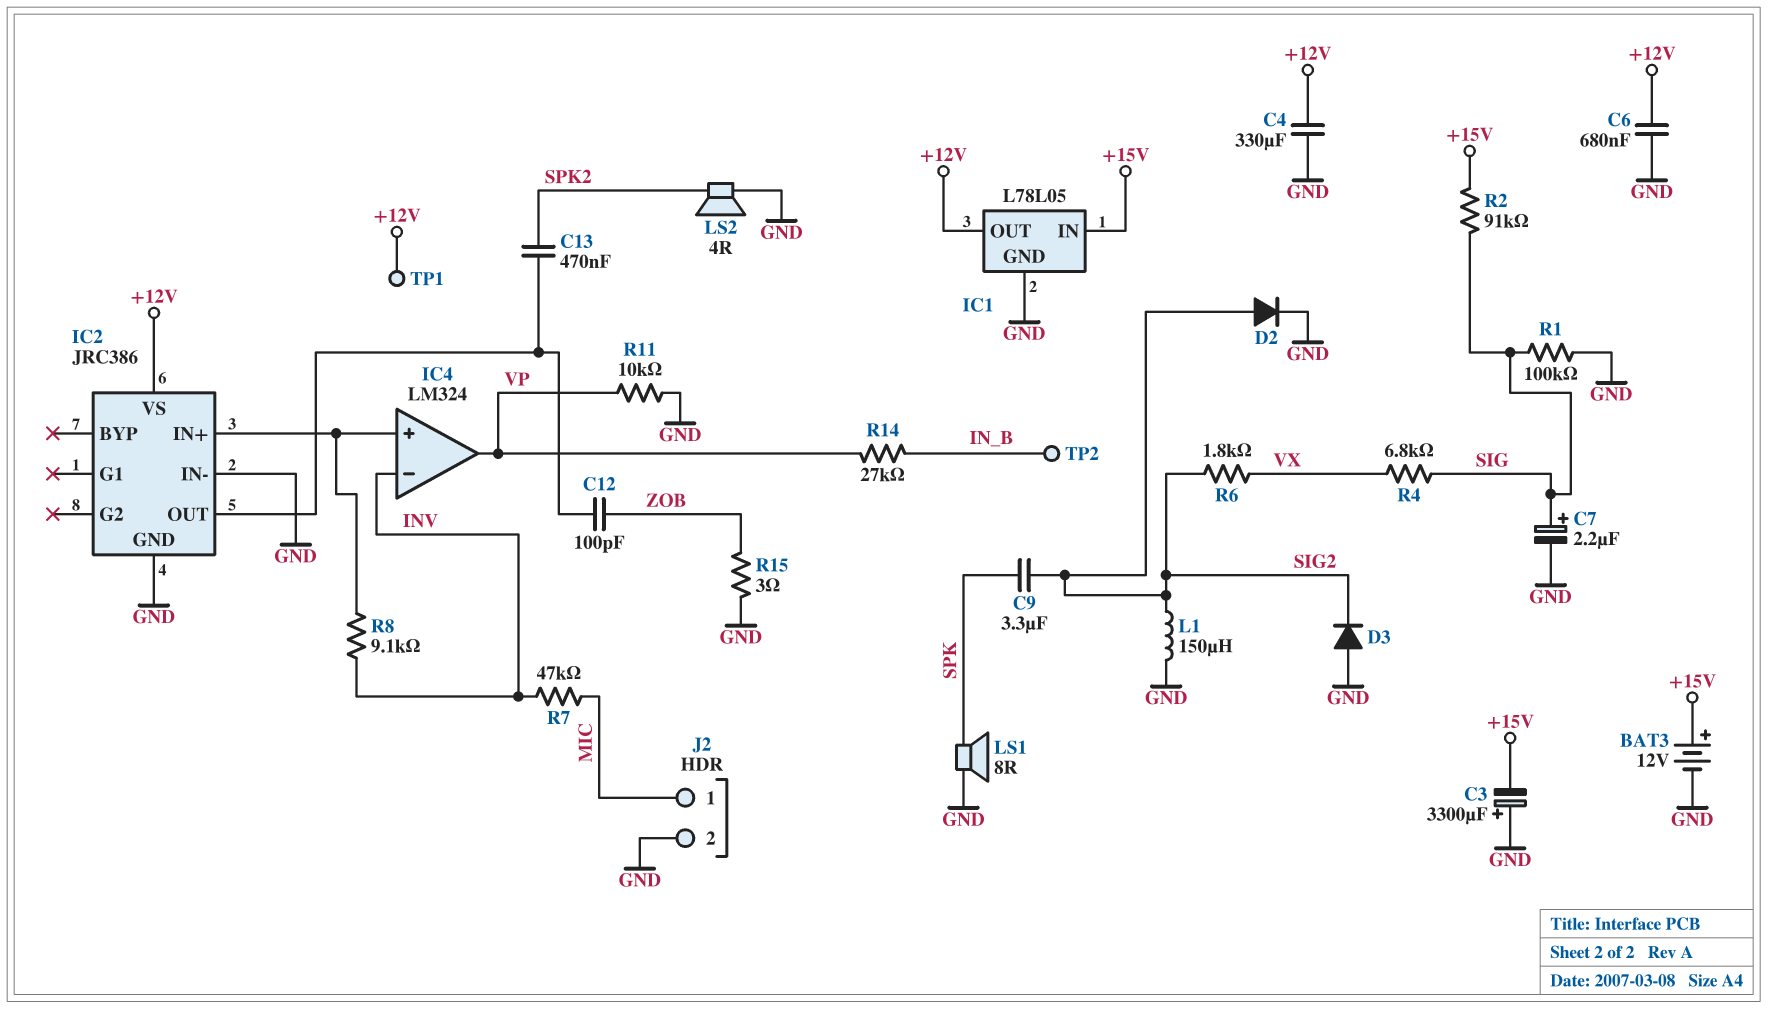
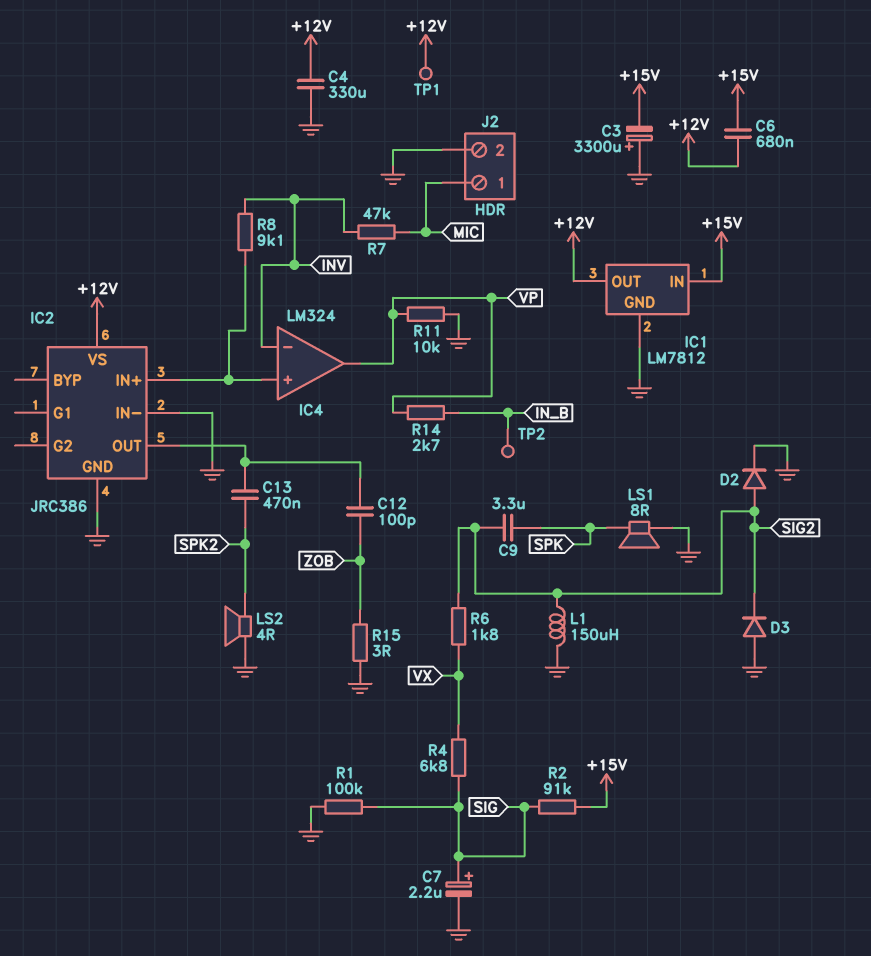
BAT3: 12V (plus +15V, minus GND) -> none
C6: 680nF (+12V, GND) -> 680nF (+12V, +15V)
IC1: L78L05 -> LM7812
R14: 27k (IN_B, VP) -> 2.7k (IN_B, VP)

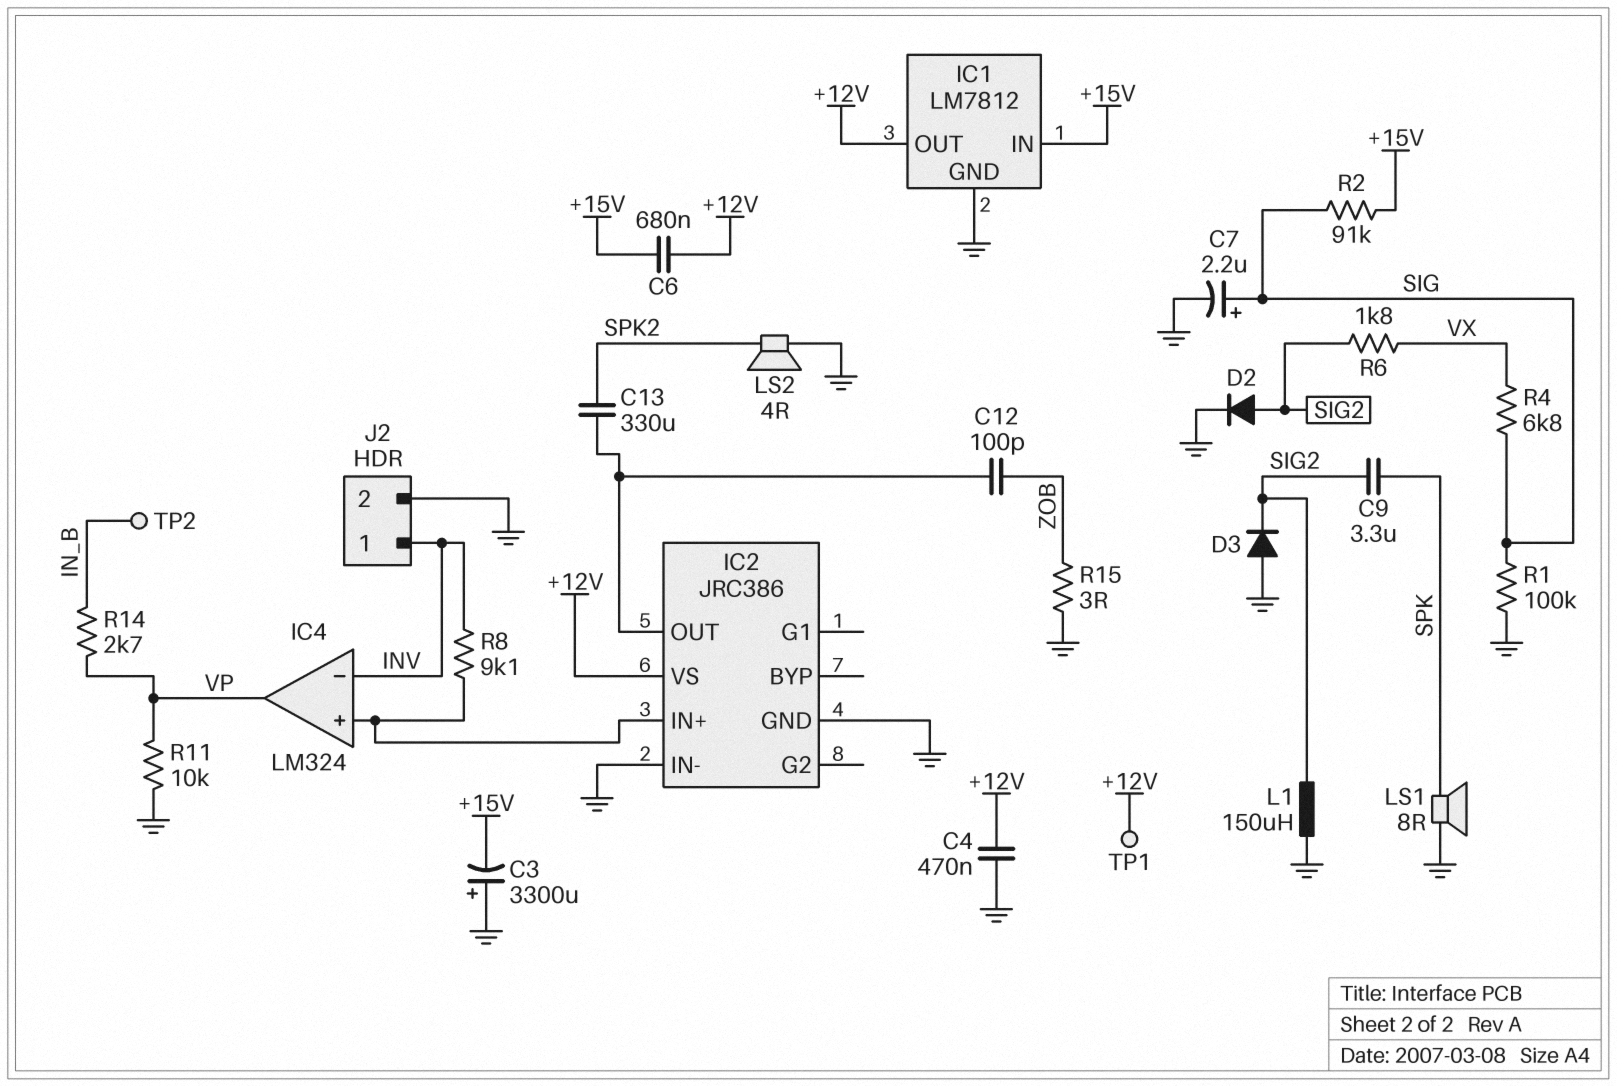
C4: 330uF (+12V, GND) -> 470nF (+12V, GND)
C13: 470nF (IC2/OUT, SPK2) -> 330uF (IC2/OUT, SPK2)
J2 pin 1: MIC -> INV
R7: 47k (INV, MIC) -> none

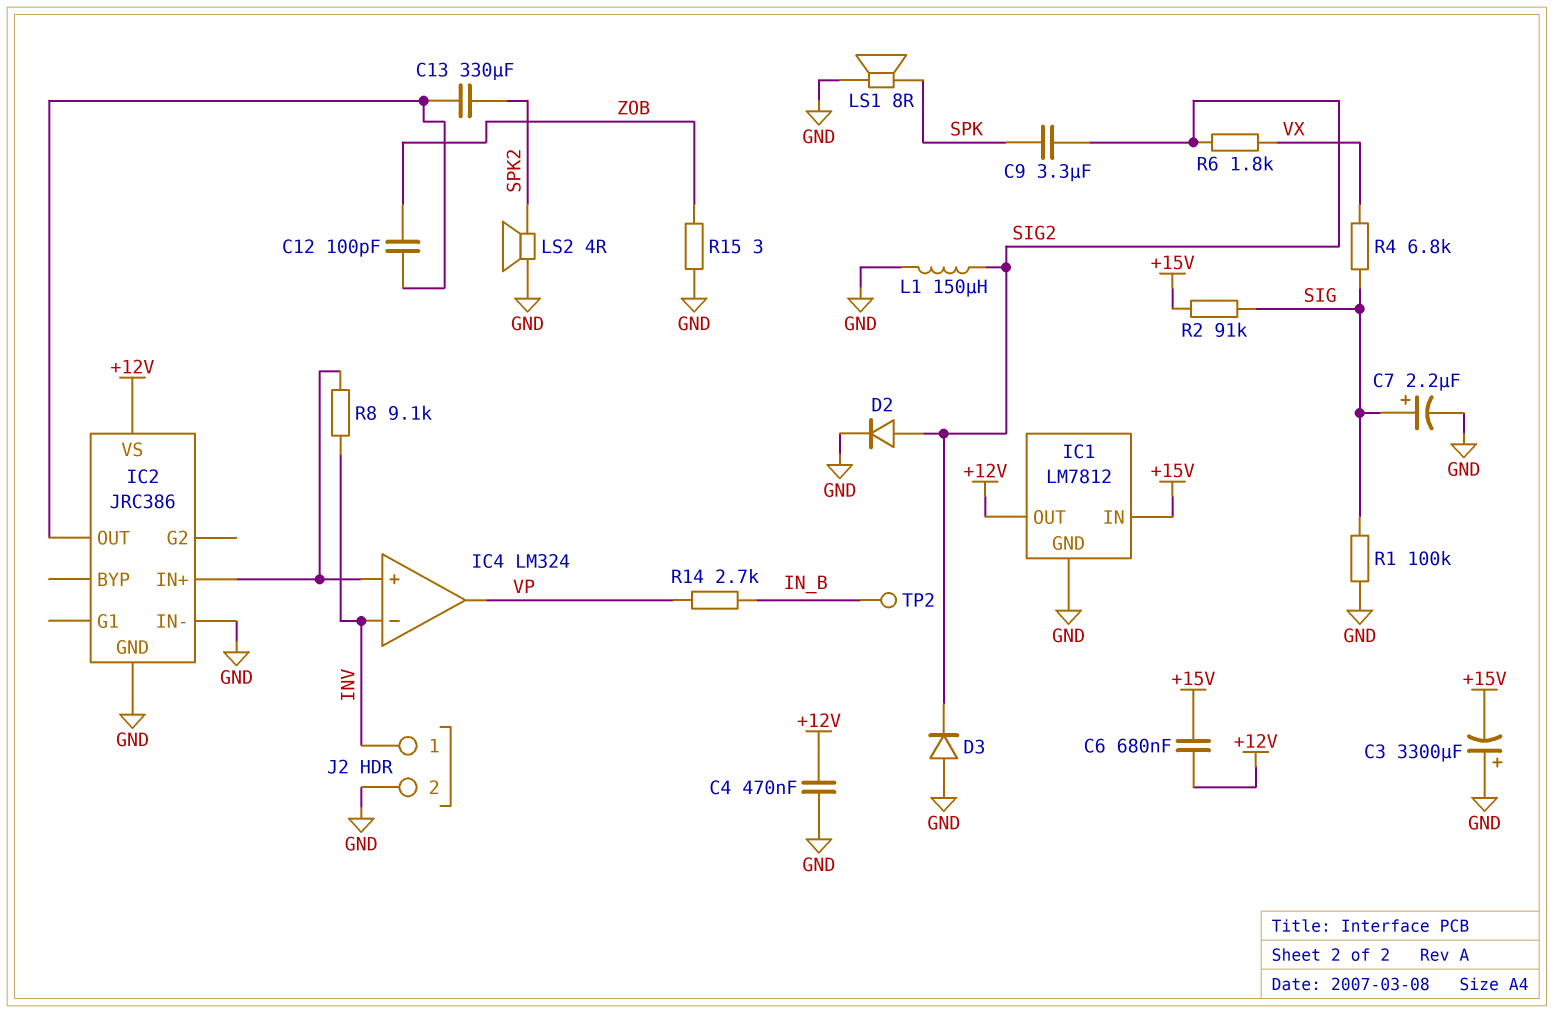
R11: 10k (GND, VP) -> none
TP1: test point (+12V) -> none

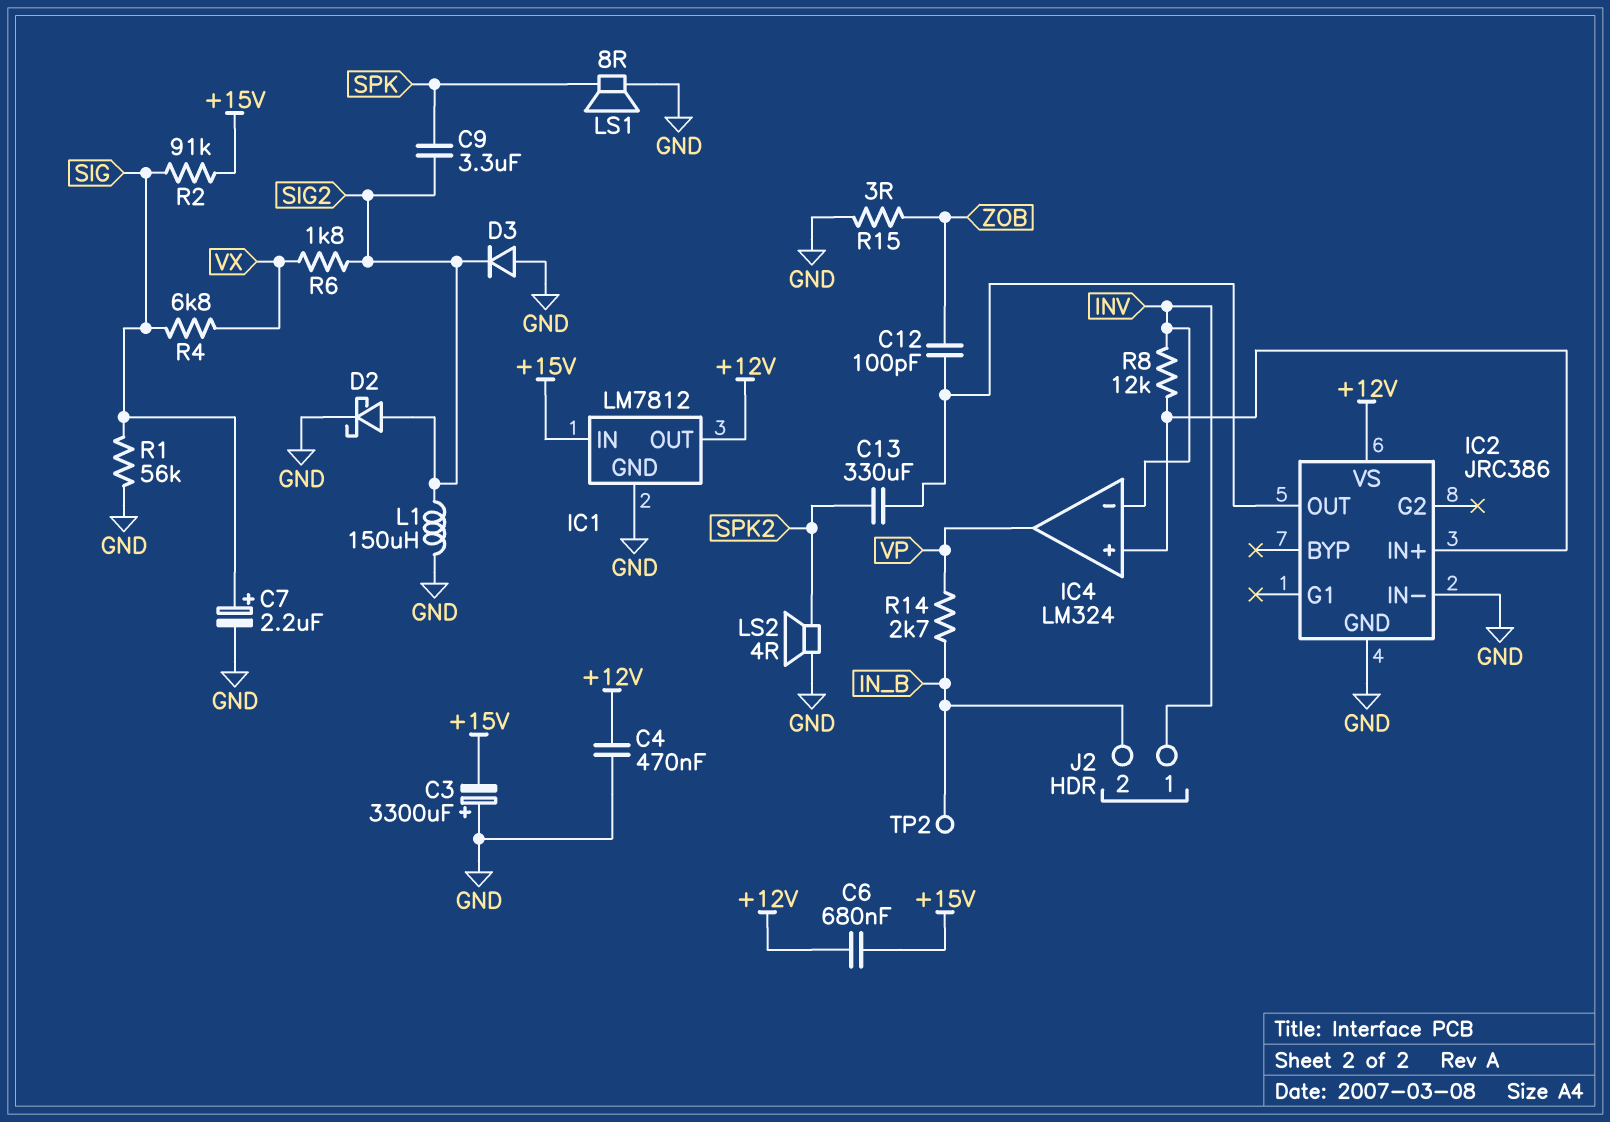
D2: diode (A SIG2, K GND) -> schottky (A SIG2, K GND)
J2 pin 2: GND -> IN_B
R1: 100k (GND, SIG) -> 56k (GND, SIG)
R8: 9.1k (IC2/IN+, INV) -> 12k (IC2/IN+, INV)

